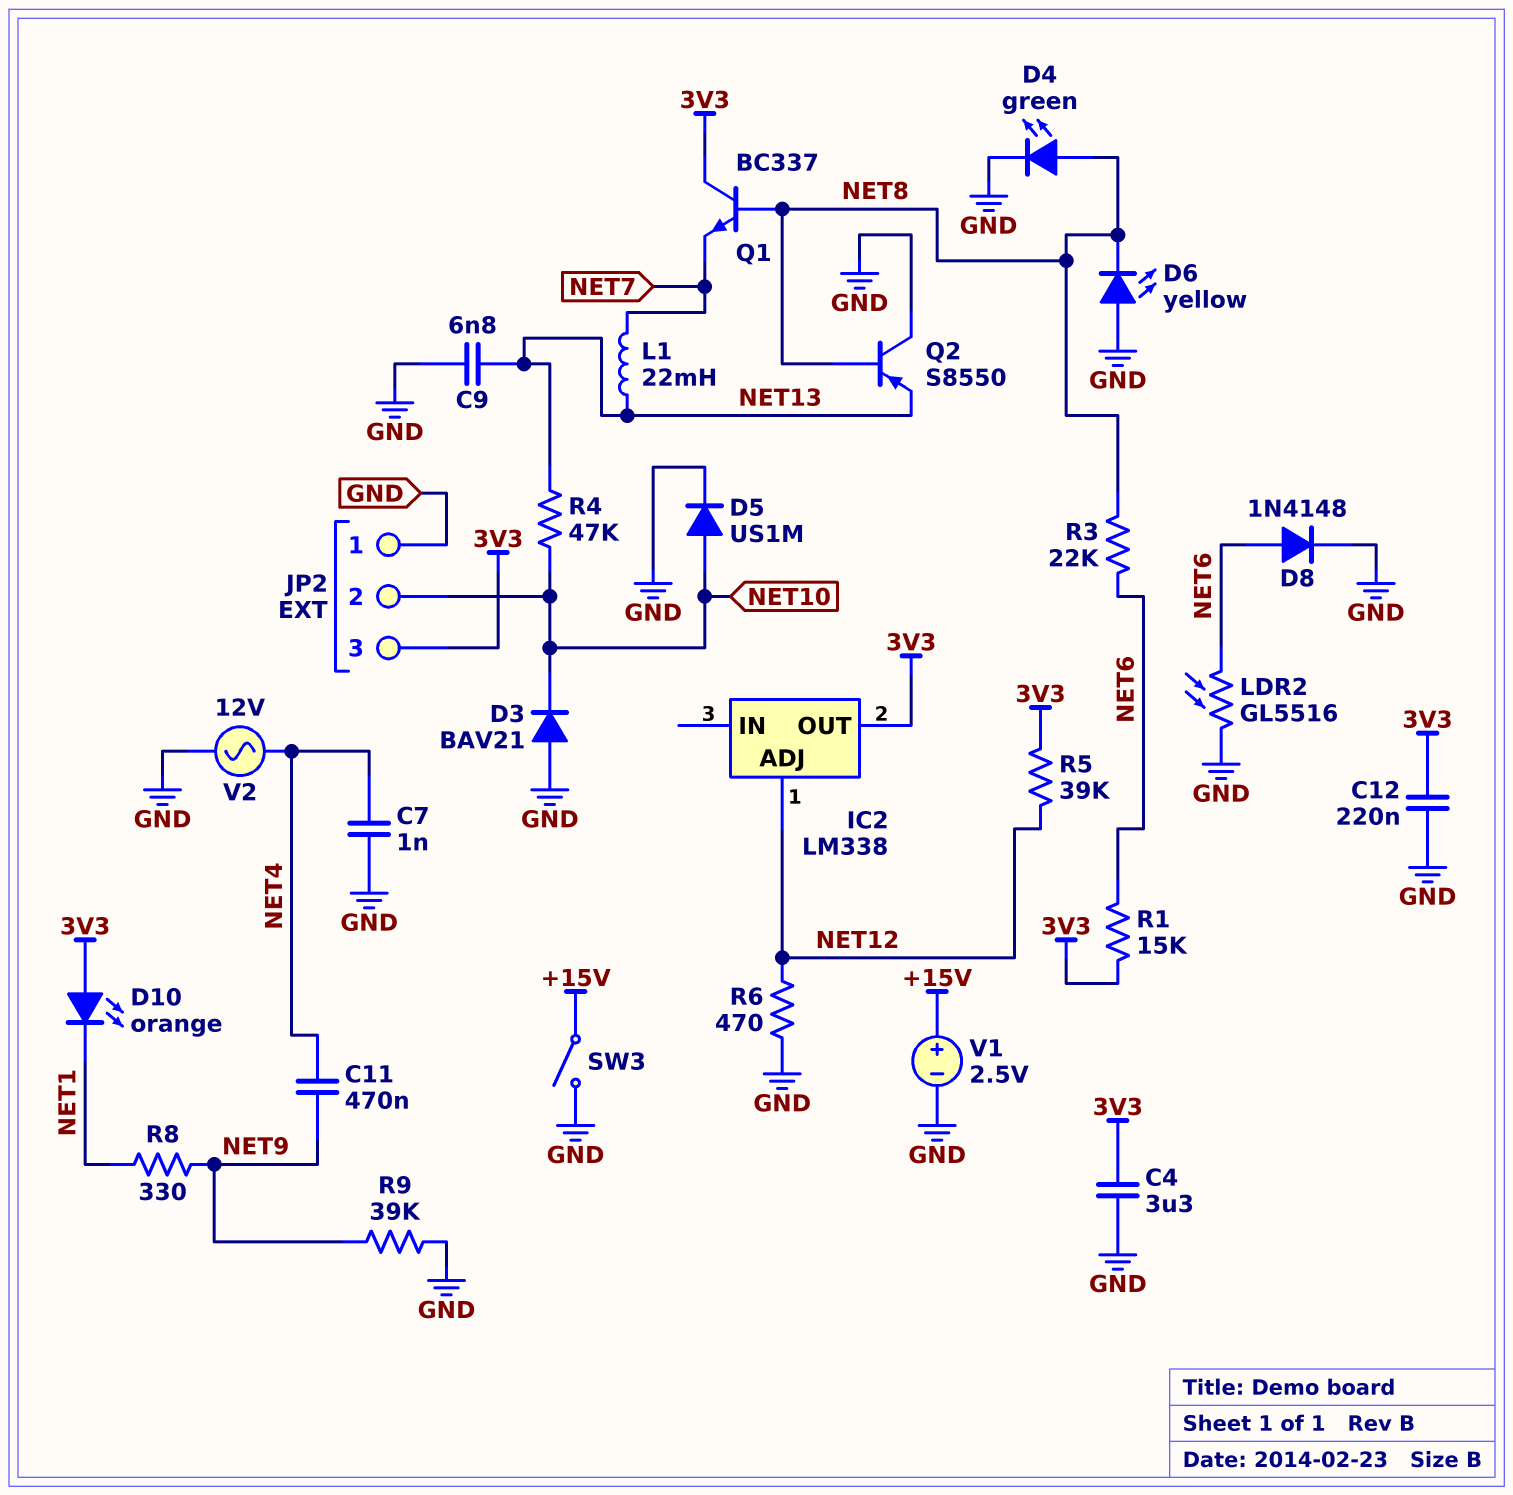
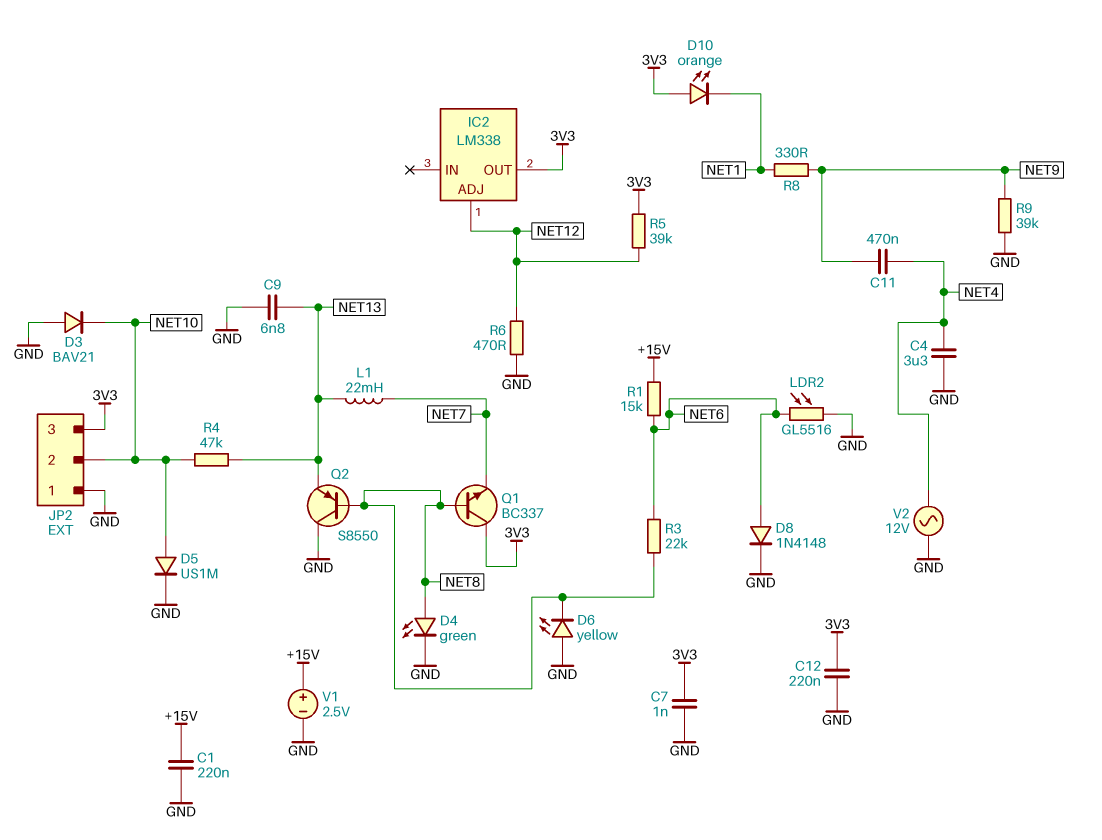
C1: none -> 220nF (+15V, GND)
C4: 3.3uF (3V3, GND) -> 3.3uF (GND, NET4)
C7: 1nF (GND, NET4) -> 1nF (3V3, GND)
R1: 15k (3V3, NET6) -> 15k (+15V, NET6)
SW3: switch (+15V, GND) -> none

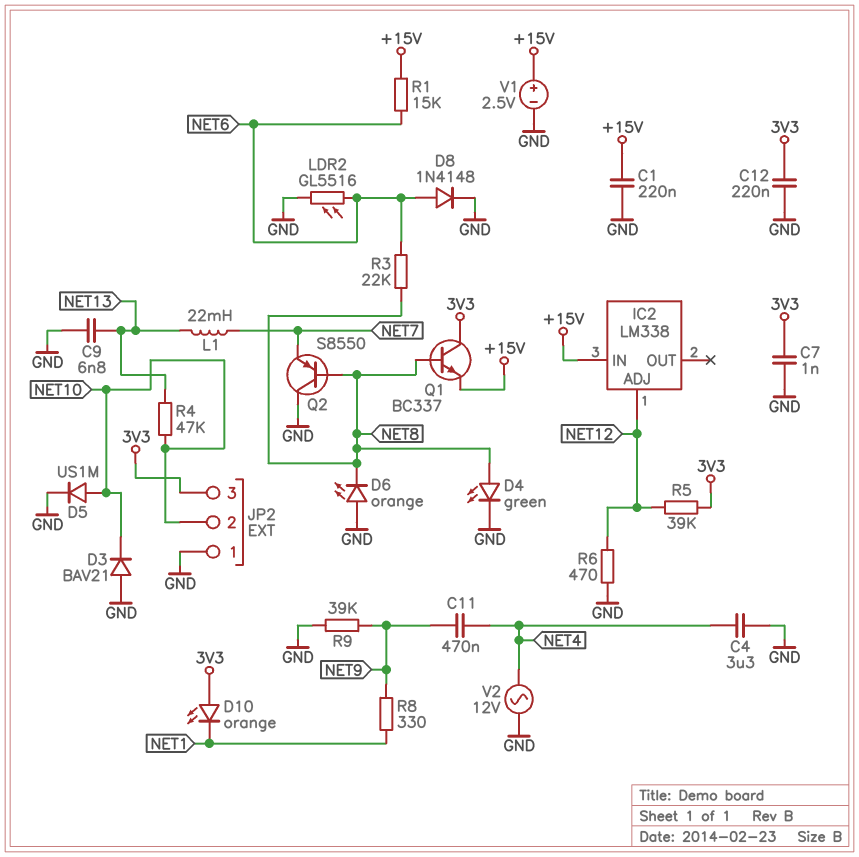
D6: LED yellow (A GND, K NET8) -> LED orange (A GND, K NET8)
IC2 pin IN: none -> +15V
IC2 pin OUT: 3V3 -> none
Q1: NPN BC337 (B NET8, C 3V3, E NET7) -> NPN BC337 (B NET8, C 3V3, E +15V)
Q2: PNP S8550 (B NET8, C GND, E NET13) -> PNP S8550 (B NET8, C GND, E NET7)

